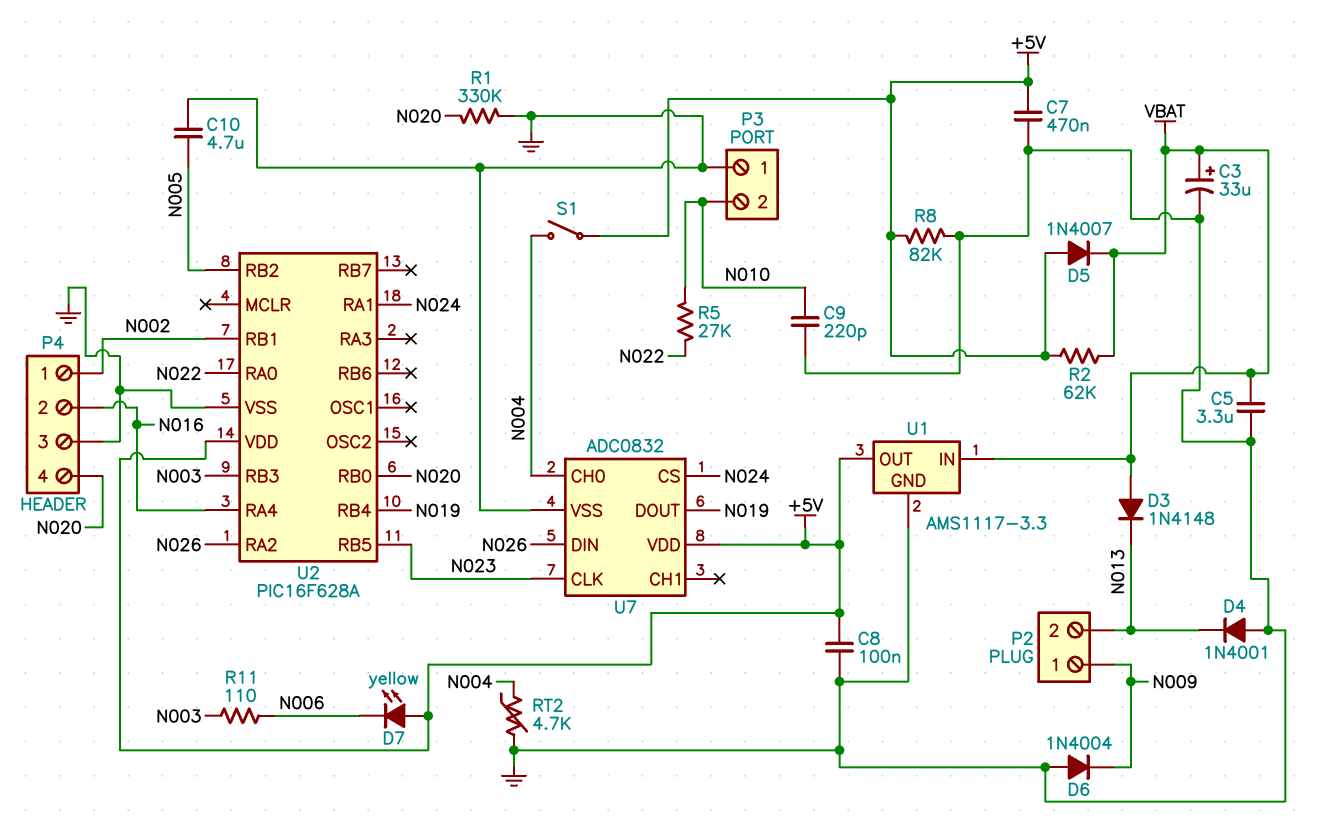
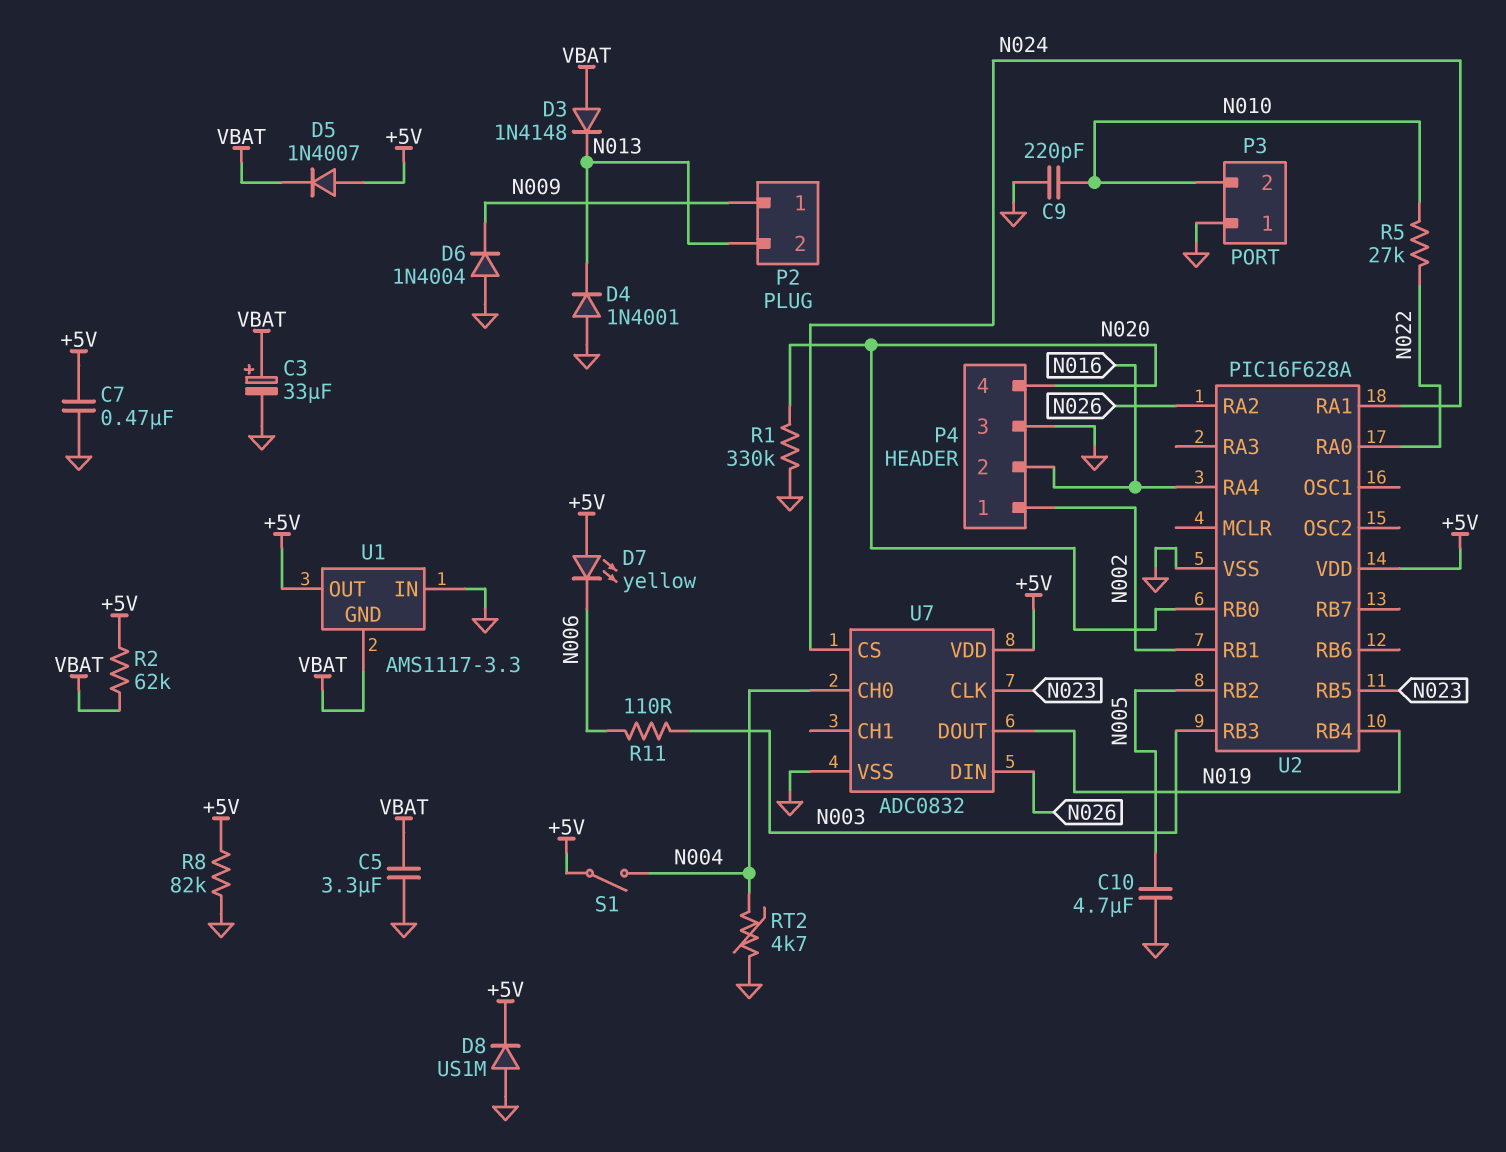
C8: 100nF (+5V, GND) -> none
D8: none -> diode US1M (A GND, K +5V)
U1 pin GND: GND -> VBAT
U1 pin IN: VBAT -> GND

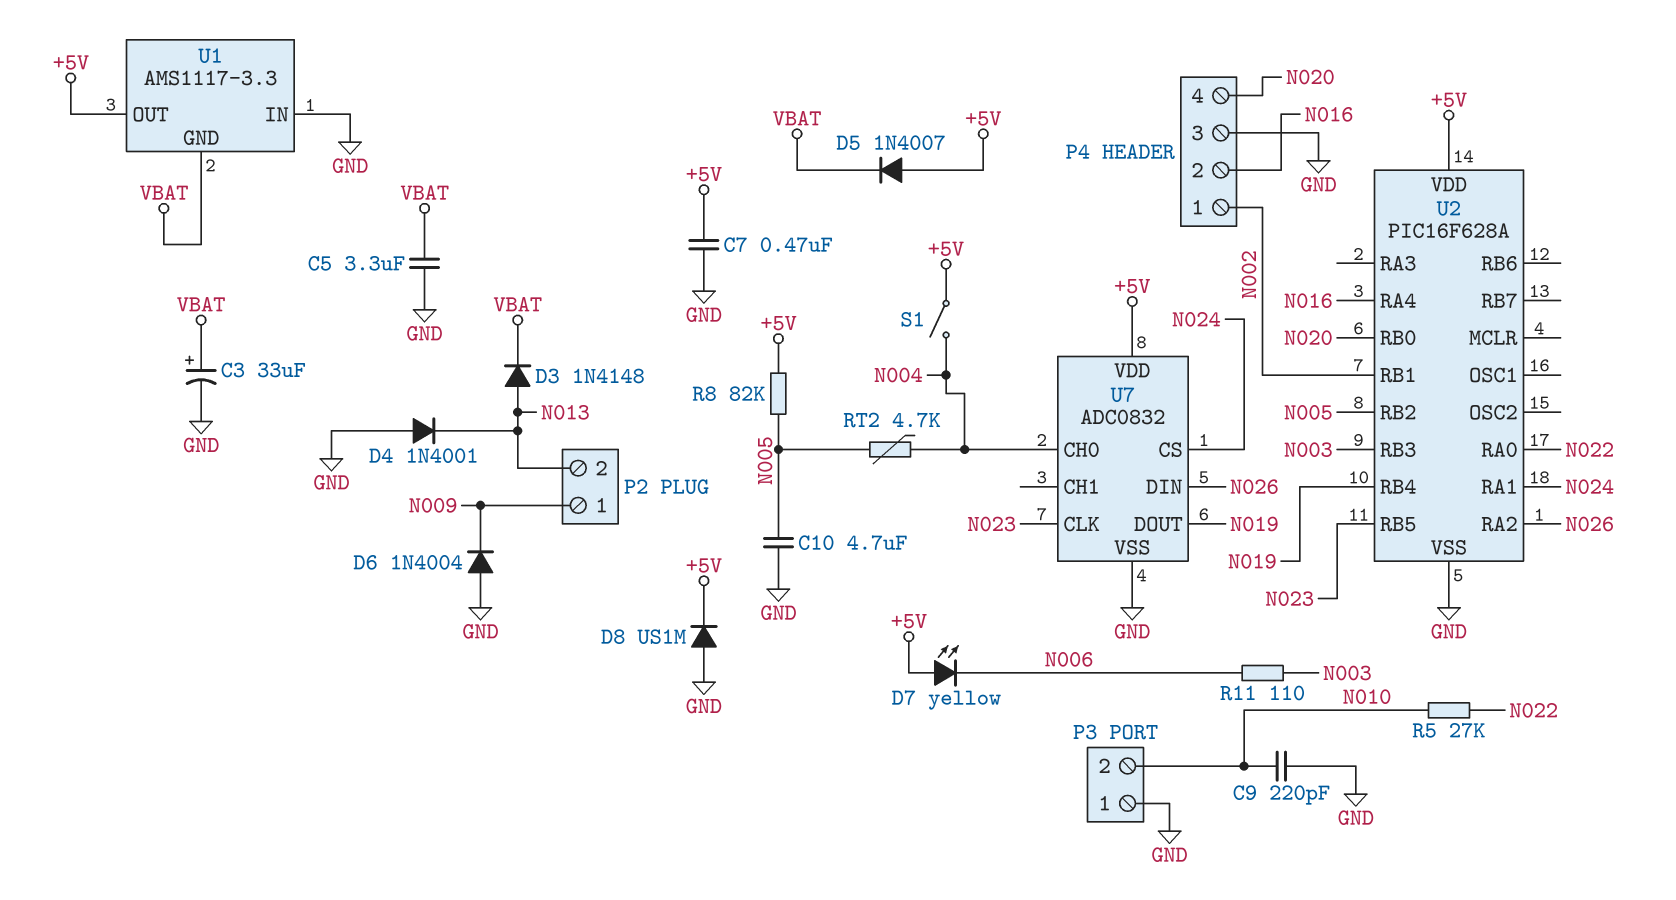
D3: diode 1N4148 (A VBAT, K N013) -> diode 1N4148 (A N013, K VBAT)
R1: 330k (GND, N020) -> none
R2: 62k (+5V, VBAT) -> none
R8: 82k (+5V, GND) -> 82k (+5V, N005)
RT2: 4.7k (GND, N004) -> 4.7k (N004, N005)

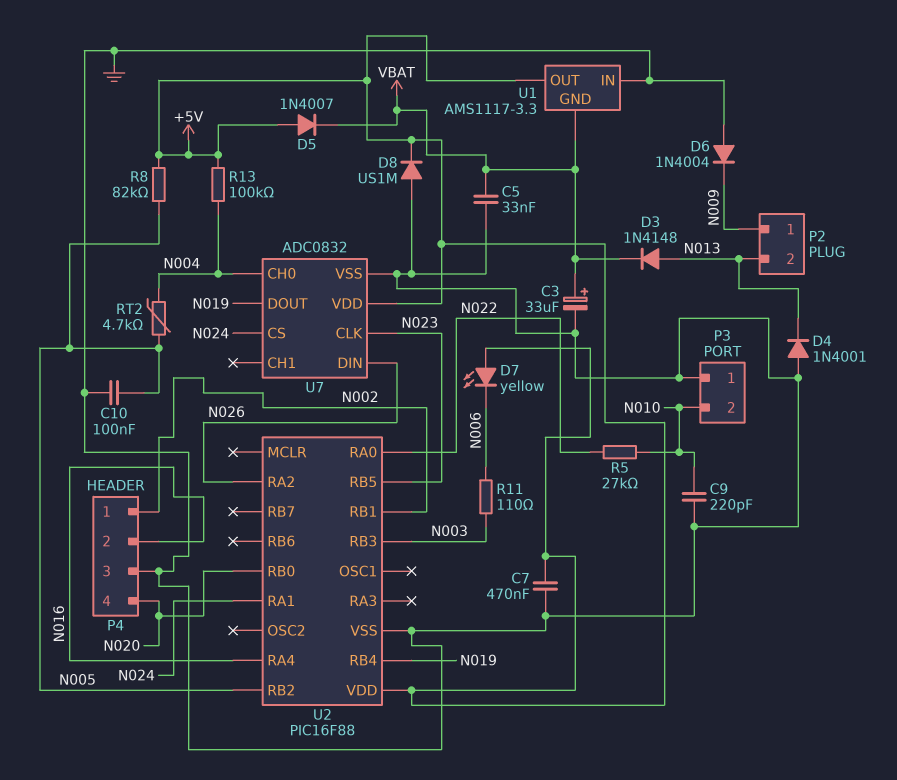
C5: 3.3uF (GND, VBAT) -> 33nF (GND, VBAT)
C10: 4.7uF (GND, N005) -> 100nF (GND, N005)
R13: none -> 100k (+5V, N004)
S1: switch (+5V, N004) -> none
U2: PIC16F628A -> PIC16F88

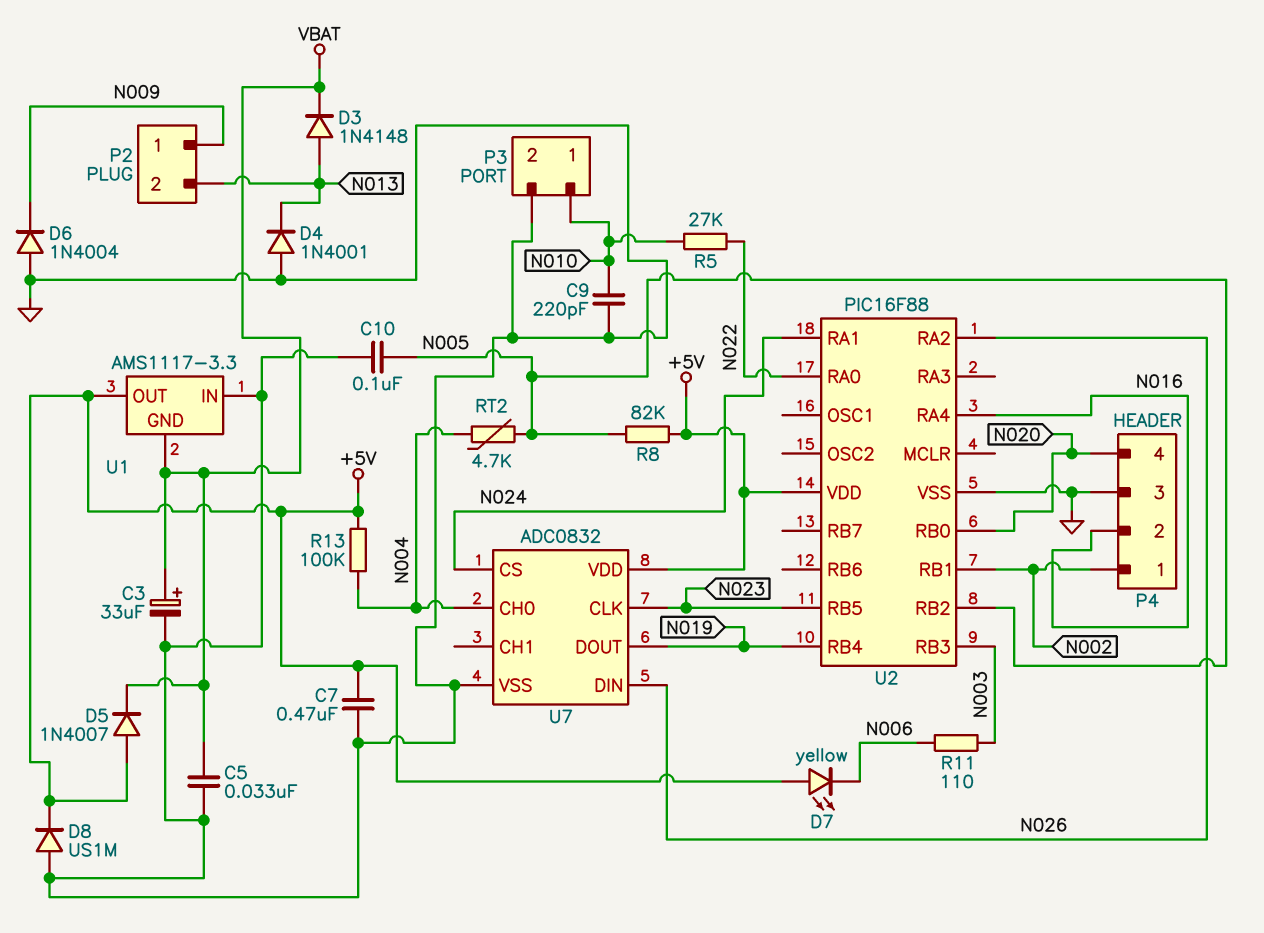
P3 pin 1: GND -> N010
P3 pin 2: N010 -> GND

